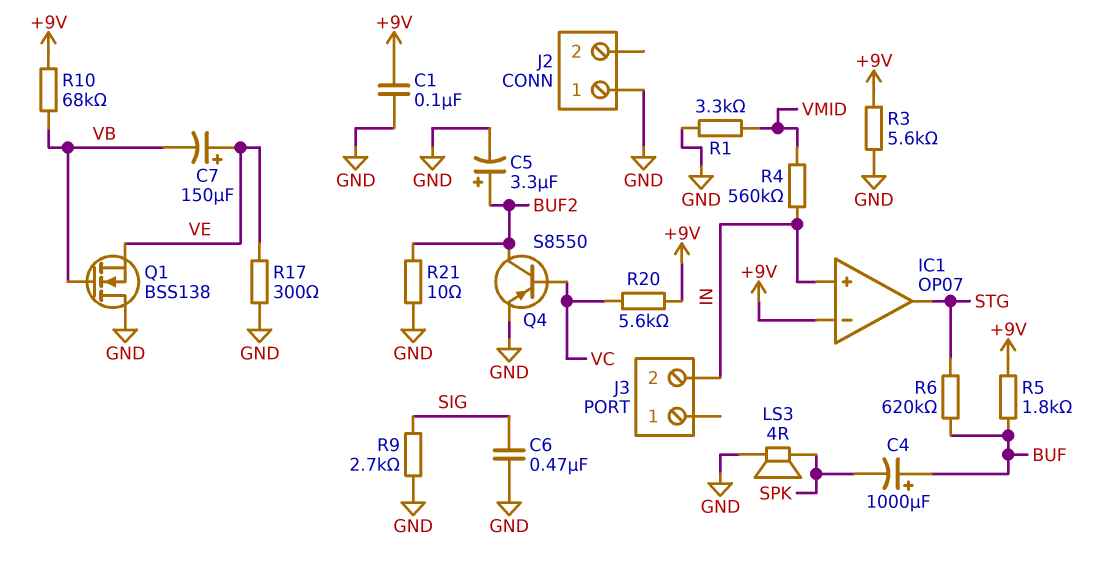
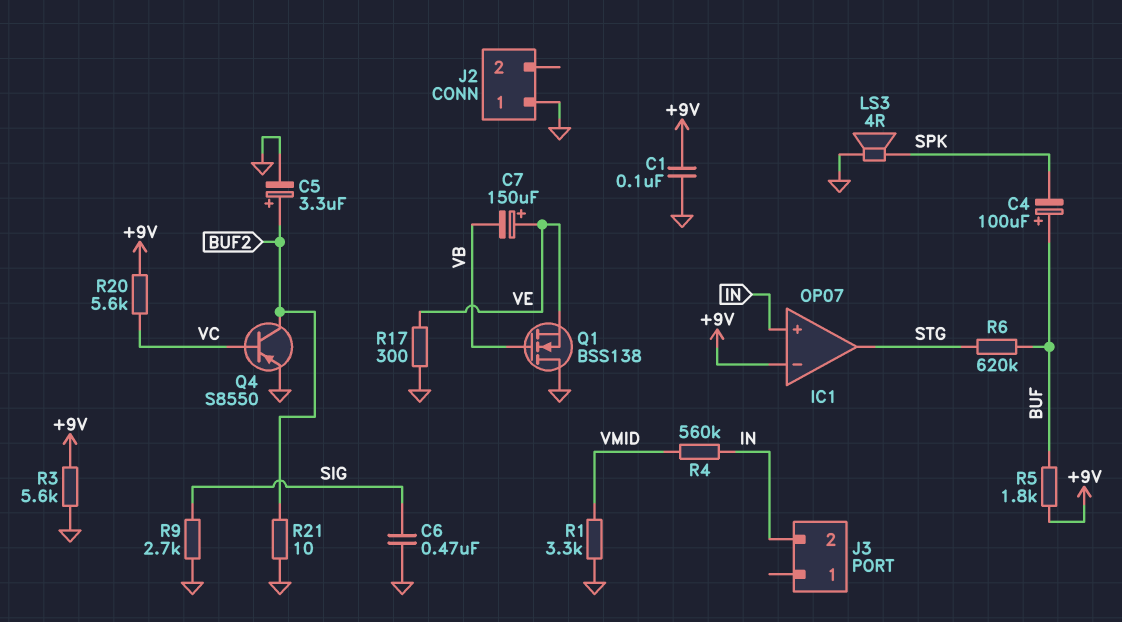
C4: 1000uF (plus BUF, minus SPK) -> 100uF (plus BUF, minus SPK)
R10: 68k (+9V, VB) -> none

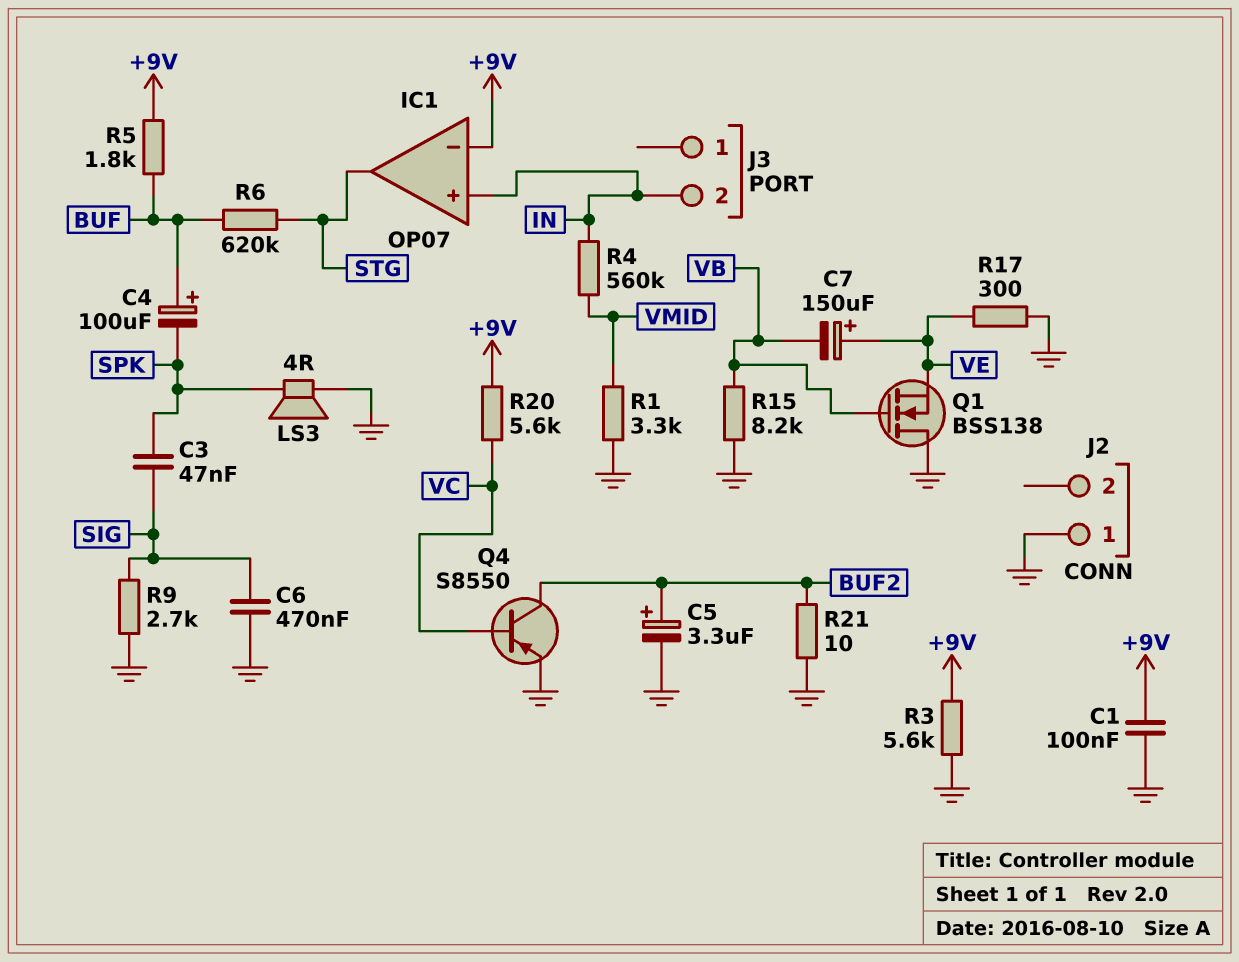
C3: none -> 47nF (SIG, SPK)
R15: none -> 8.2k (GND, VB)

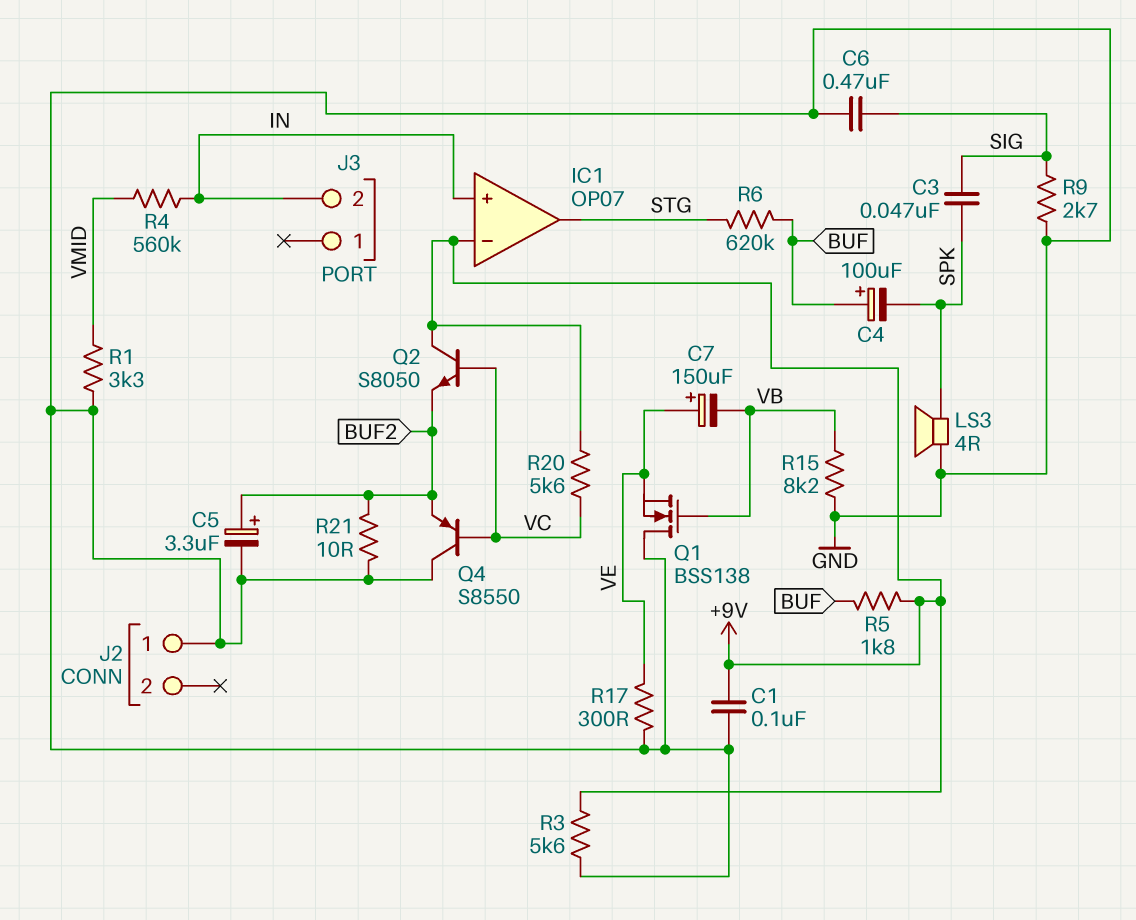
Q2: none -> NPN S8050 (B VC, C +9V, E BUF2)
Q4: PNP S8550 (B VC, C BUF2, E GND) -> PNP S8550 (B VC, C GND, E BUF2)

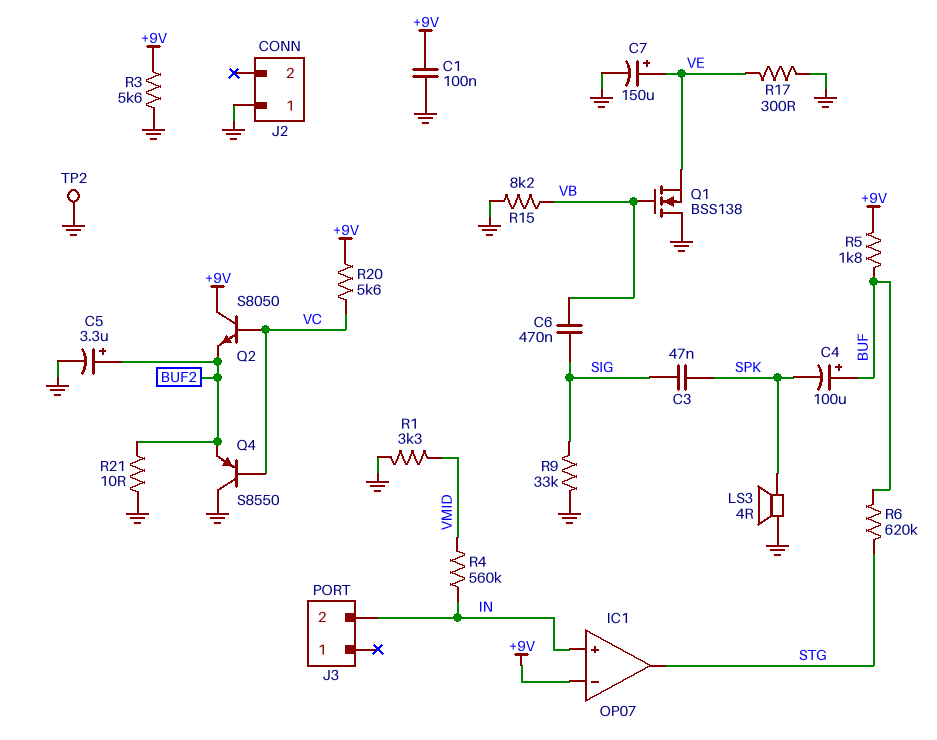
C6: 470nF (GND, SIG) -> 470nF (SIG, VB)
C7: 150uF (plus VE, minus VB) -> 150uF (plus VE, minus GND)
R9: 2.7k (GND, SIG) -> 33k (GND, SIG)
TP2: none -> test point (GND)

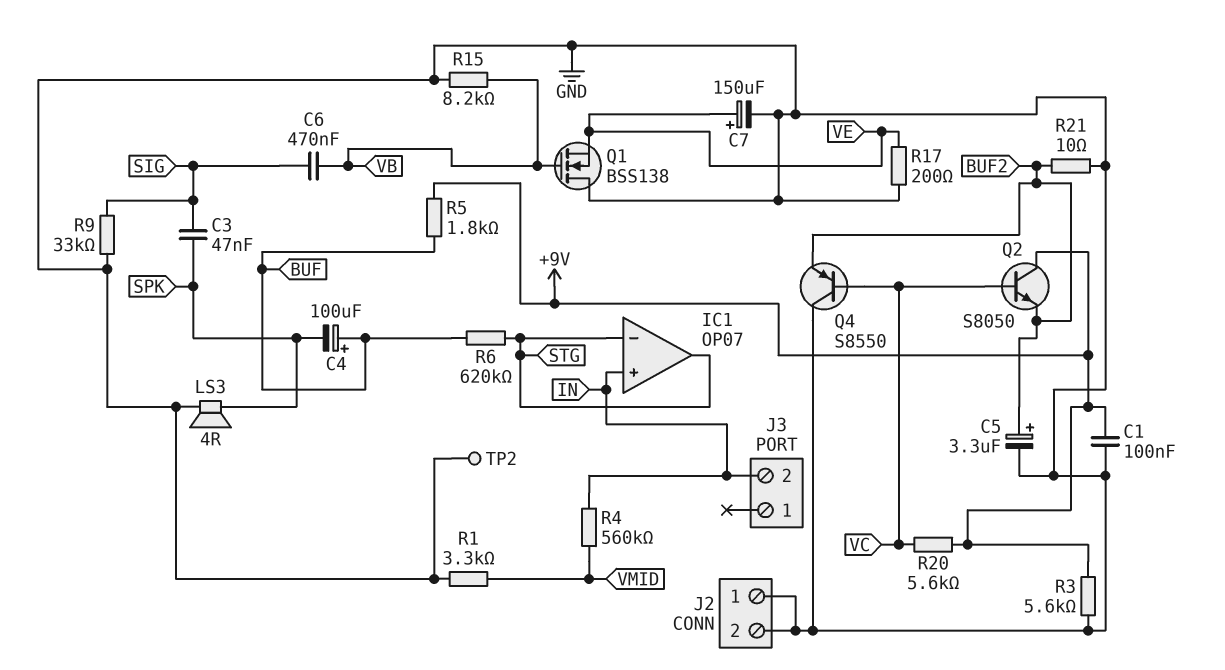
IC1 pin in-: +9V -> STG
J2 pin 2: none -> GND
R17: 300 (GND, VE) -> 200 (GND, VE)

